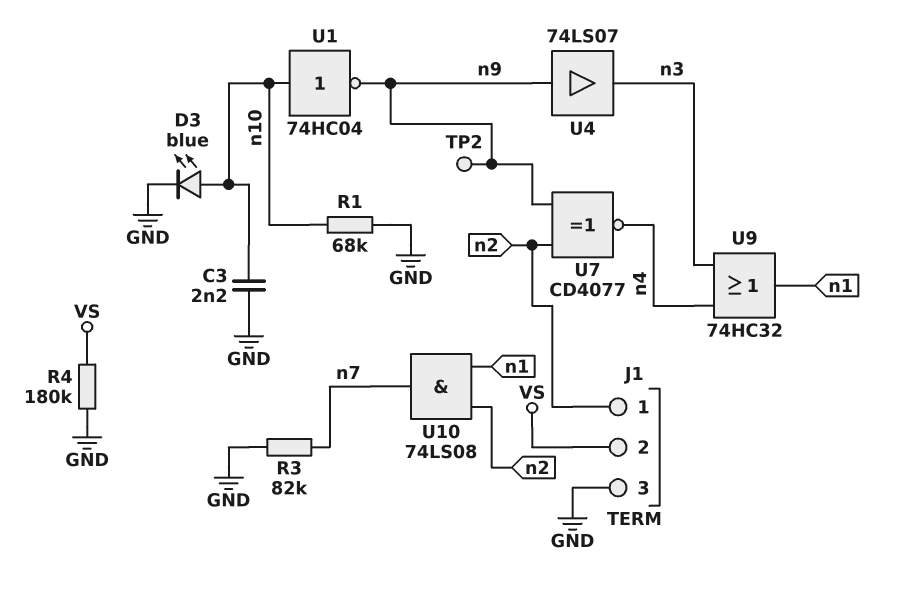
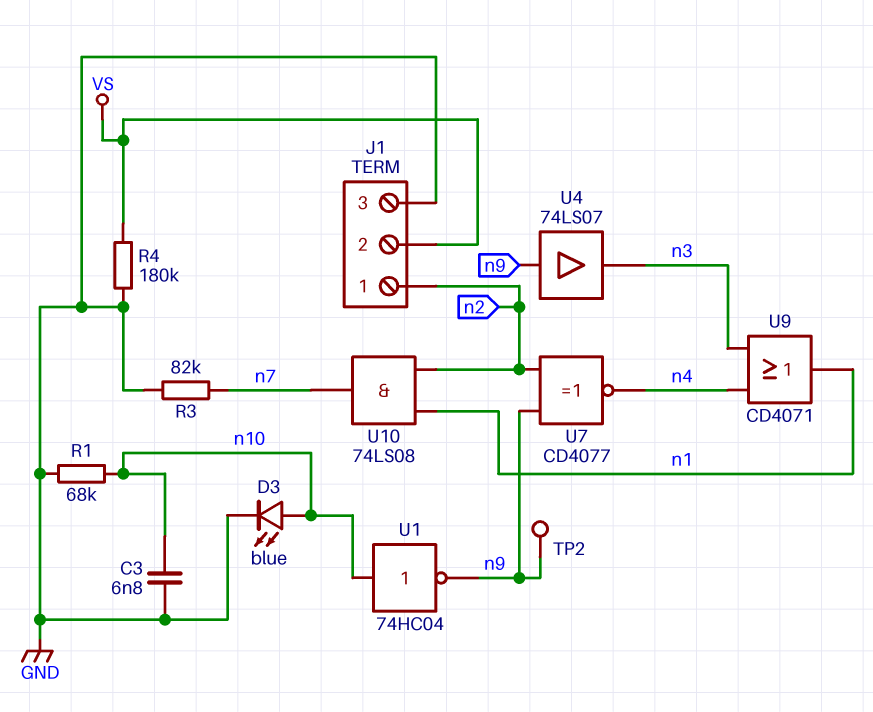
C3: 2.2nF (GND, n10) -> 6.8nF (GND, n10)
U9: OR 74HC32 (in n3, in n4, out n1) -> OR CD4071 (in n3, in n4, out n1)

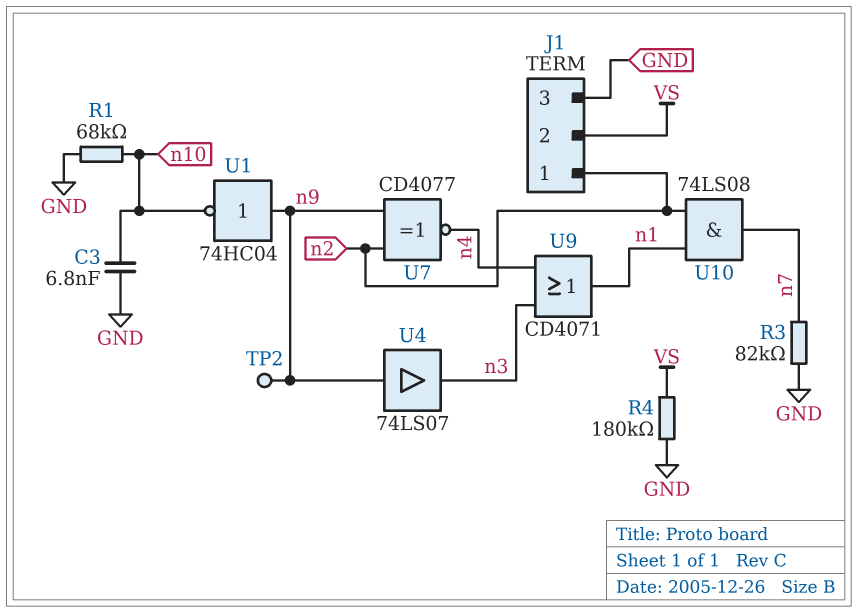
D3: LED blue (A n10, K GND) -> none
U1: NOT 74HC04 (in n10, out n9) -> NOT 74HC04 (in n9, out n10)

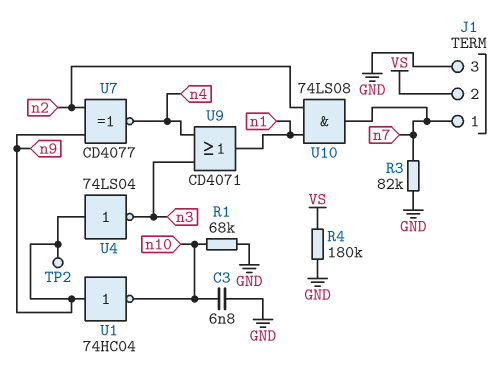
J1 pin 1: n2 -> n7
U4: buffer 74LS07 (in n9, out n3) -> NOT 74LS04 (in n9, out n3)

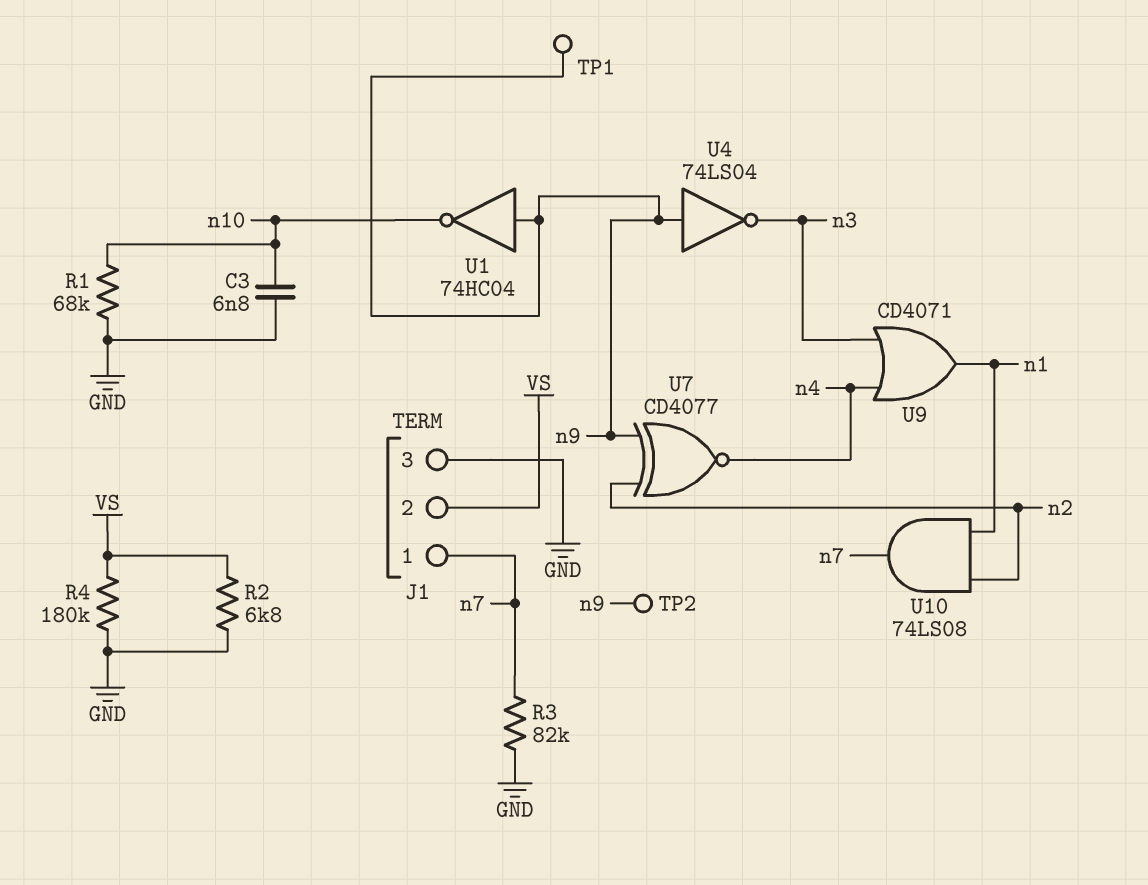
R2: none -> 6.8k (GND, VS)
TP1: none -> test point (n9)

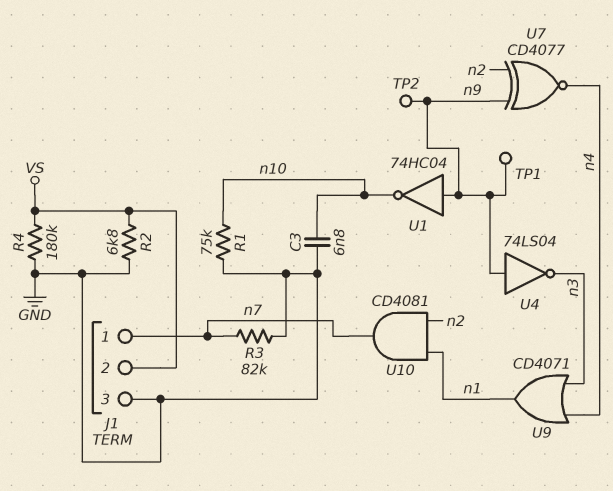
R1: 68k (GND, n10) -> 75k (GND, n10)
U10: AND 74LS08 (in n1, in n2, out n7) -> AND CD4081 (in n1, in n2, out n7)

